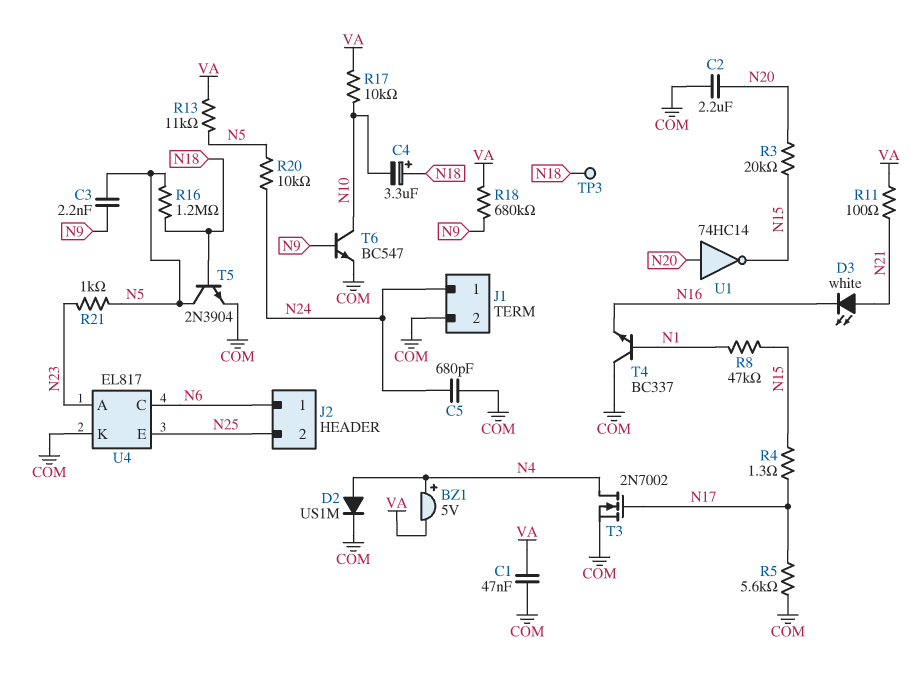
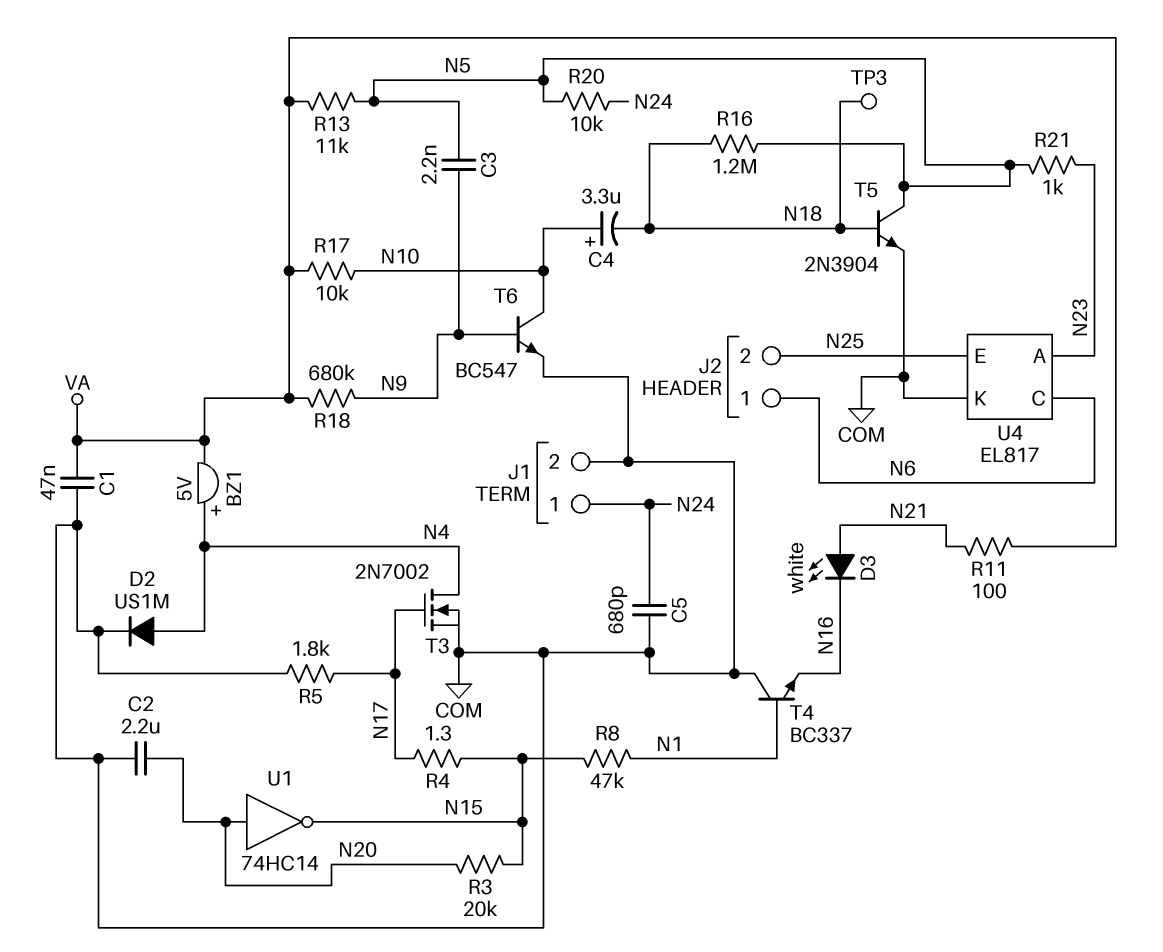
C4: 3.3uF (plus N18, minus N10) -> 3.3uF (plus N10, minus N18)
R5: 5.6k (COM, N17) -> 1.8k (COM, N17)

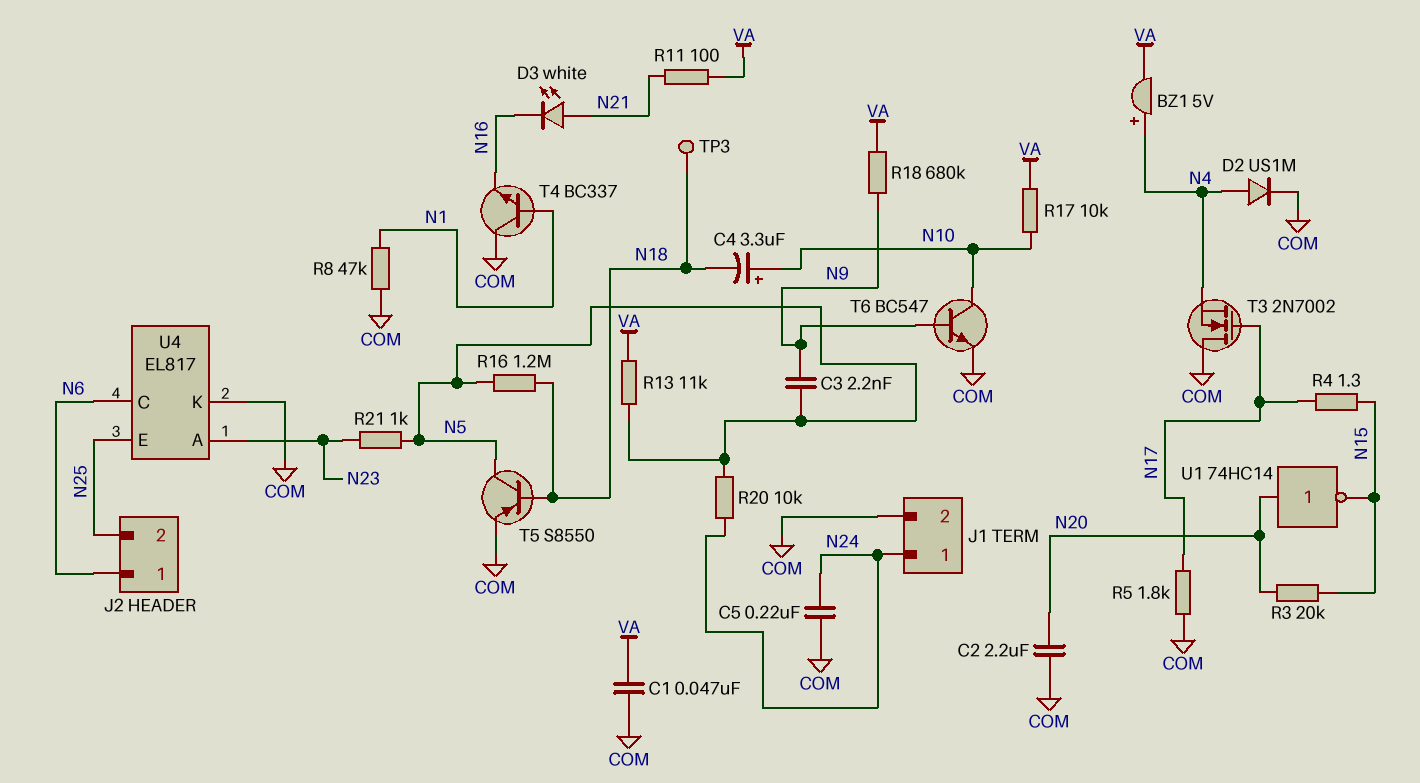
C5: 680pF (COM, N24) -> 220nF (COM, N24)
R8: 47k (N1, N15) -> 47k (COM, N1)
T3: NMOS 2N7002 (G N17, D N4, S COM) -> NMOS 2N7002 (G N17, D COM, S N4)
T5: NPN 2N3904 (B N18, C N5, E COM) -> PNP S8550 (B N18, C N5, E COM)

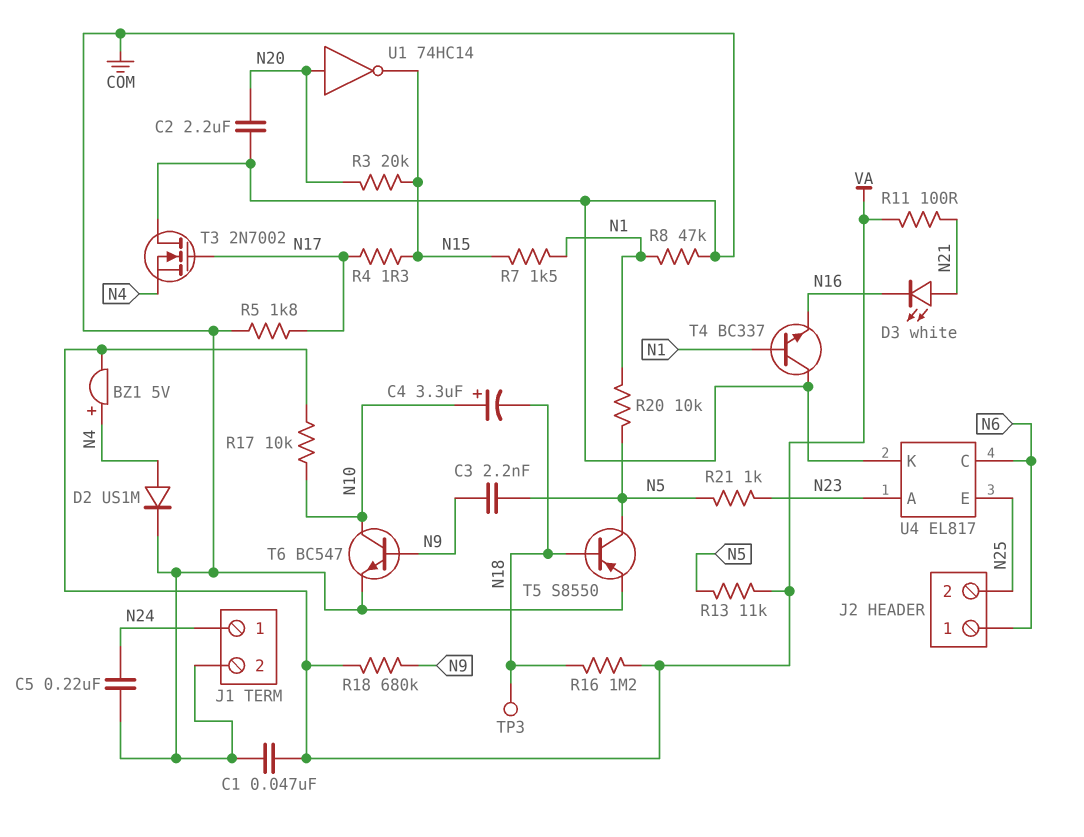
R7: none -> 1.5k (N1, N15)
R16: 1.2M (N5, N18) -> 1.2M (N18, VA)
R20: 10k (N5, N24) -> 10k (N1, N5)

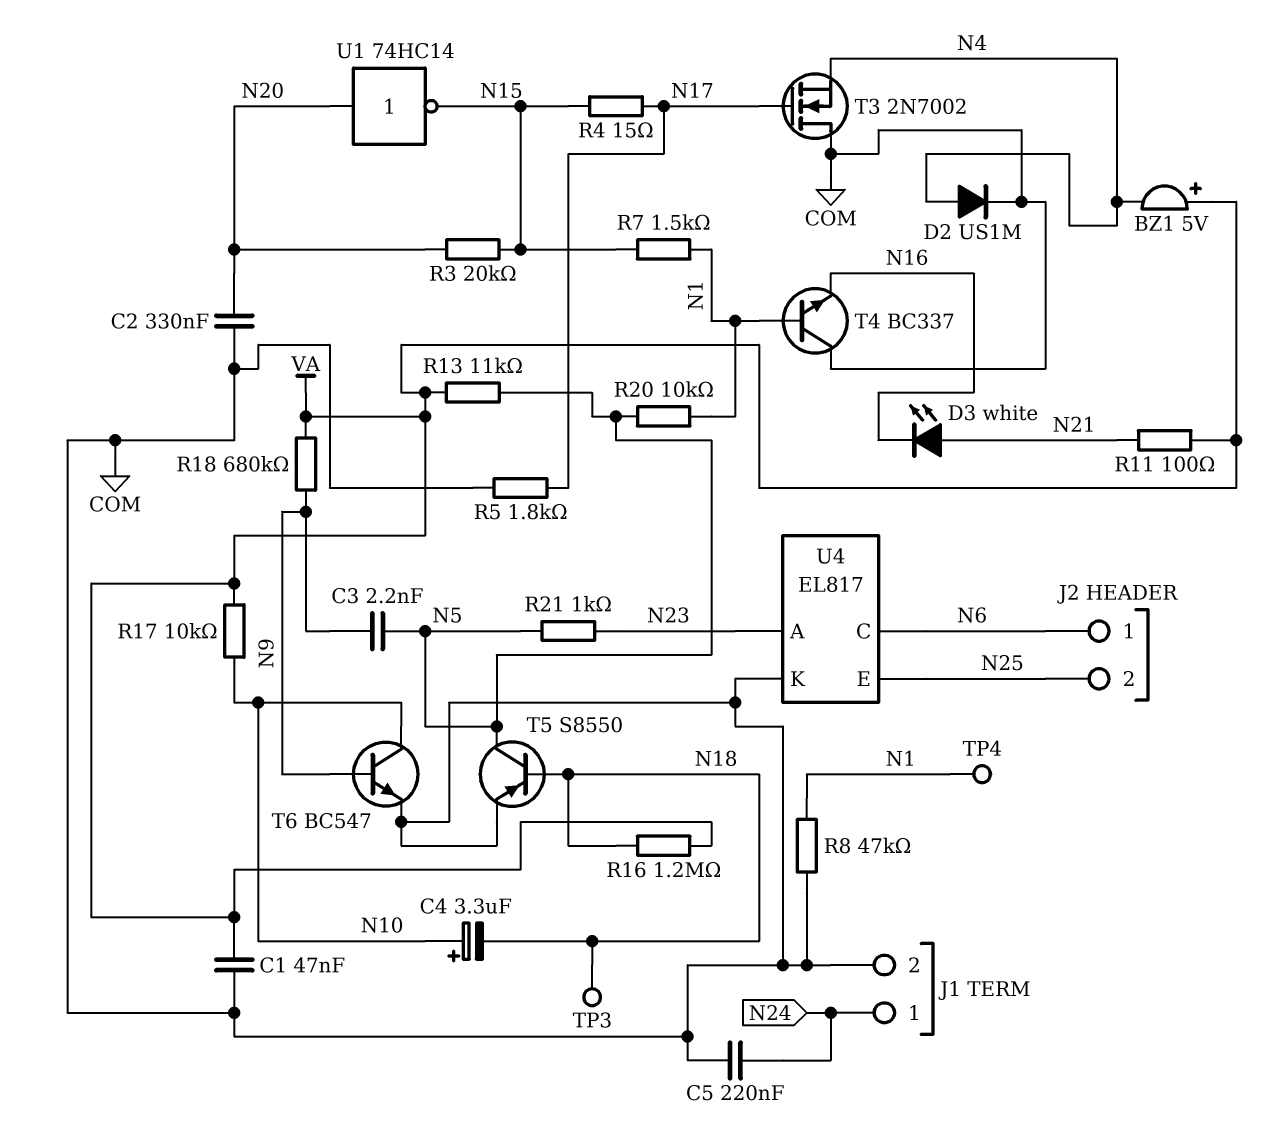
BZ1: buzzer 5V (plus N4, minus VA) -> buzzer 5V (plus VA, minus N4)
C2: 2.2uF (COM, N20) -> 330nF (COM, N20)
R4: 1.3 (N15, N17) -> 15 (N15, N17)
TP4: none -> test point (N1)

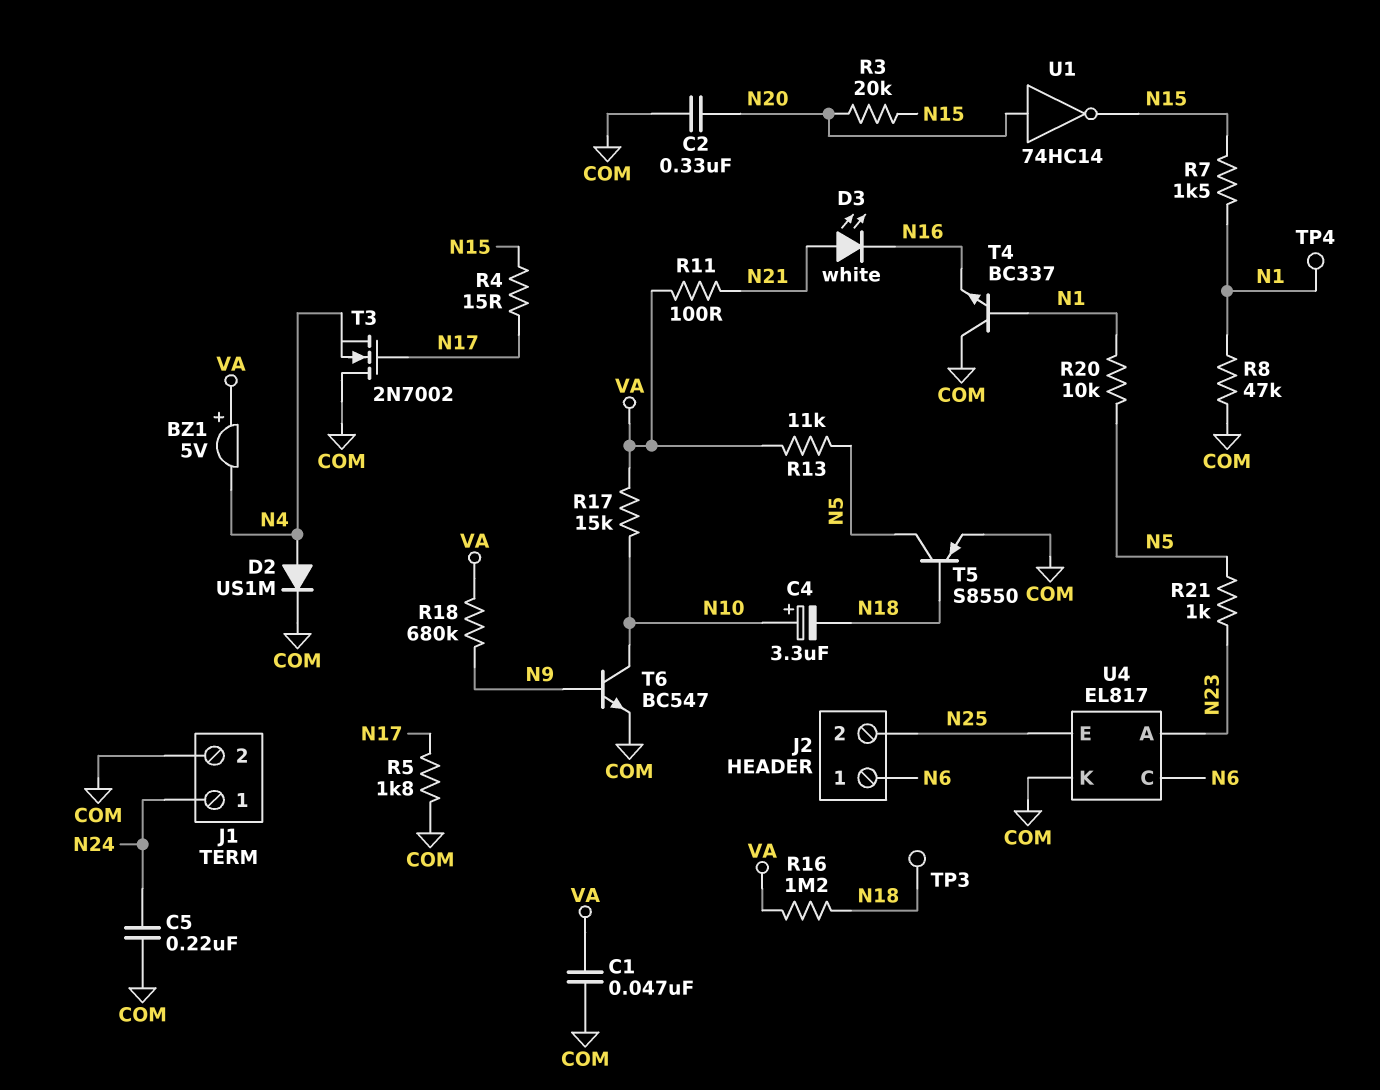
C3: 2.2nF (N5, N9) -> none
R17: 10k (N10, VA) -> 15k (N10, VA)

